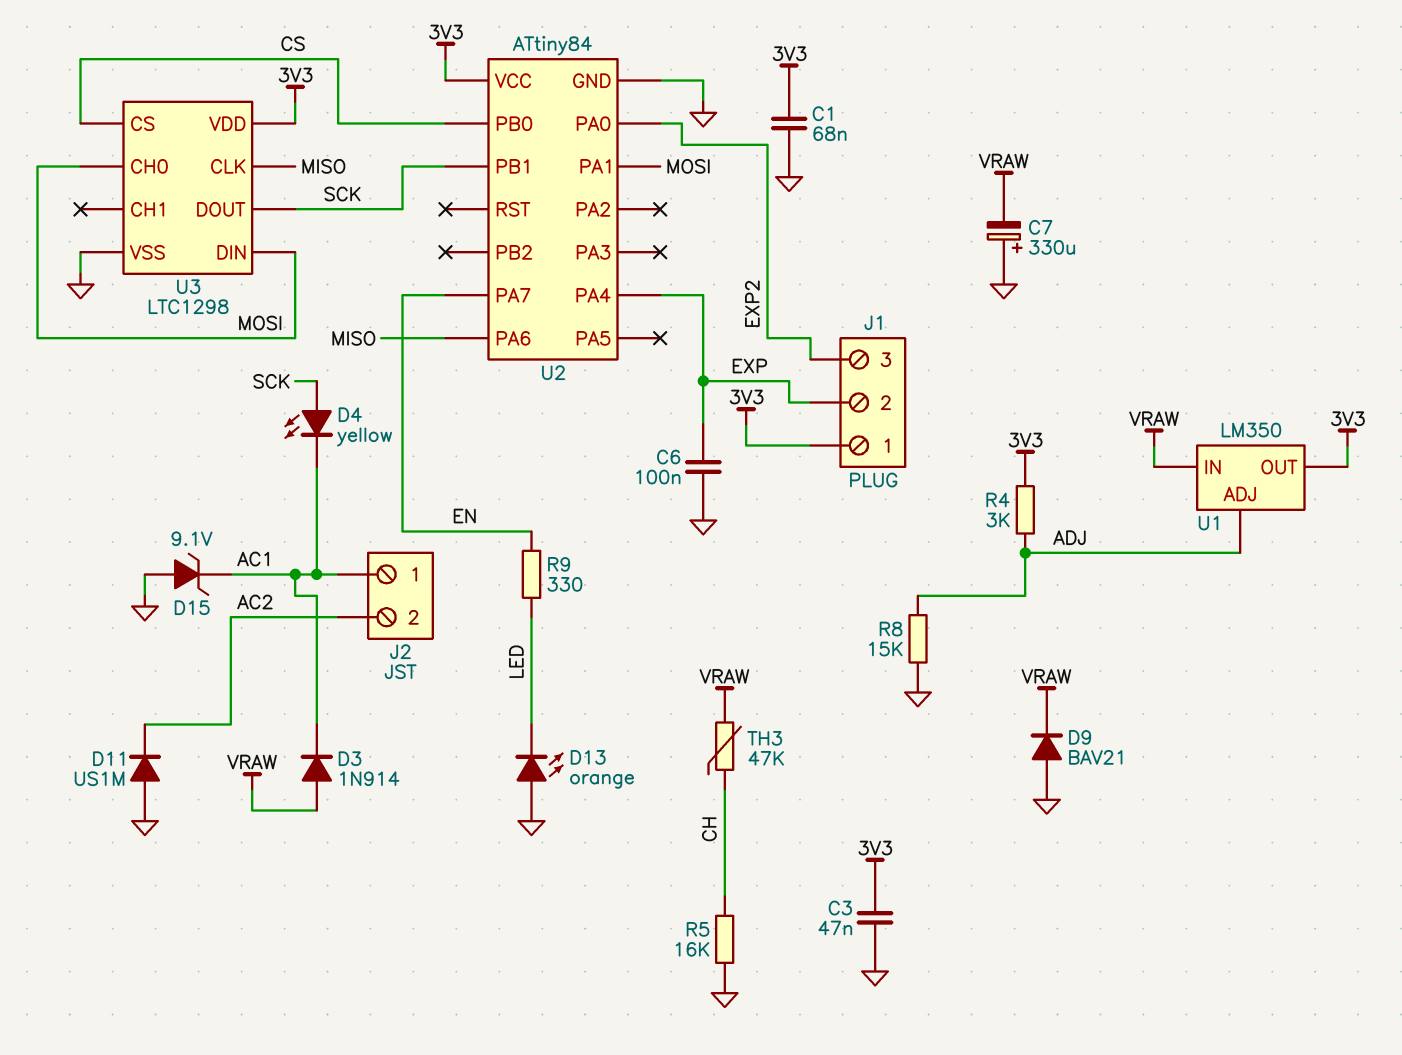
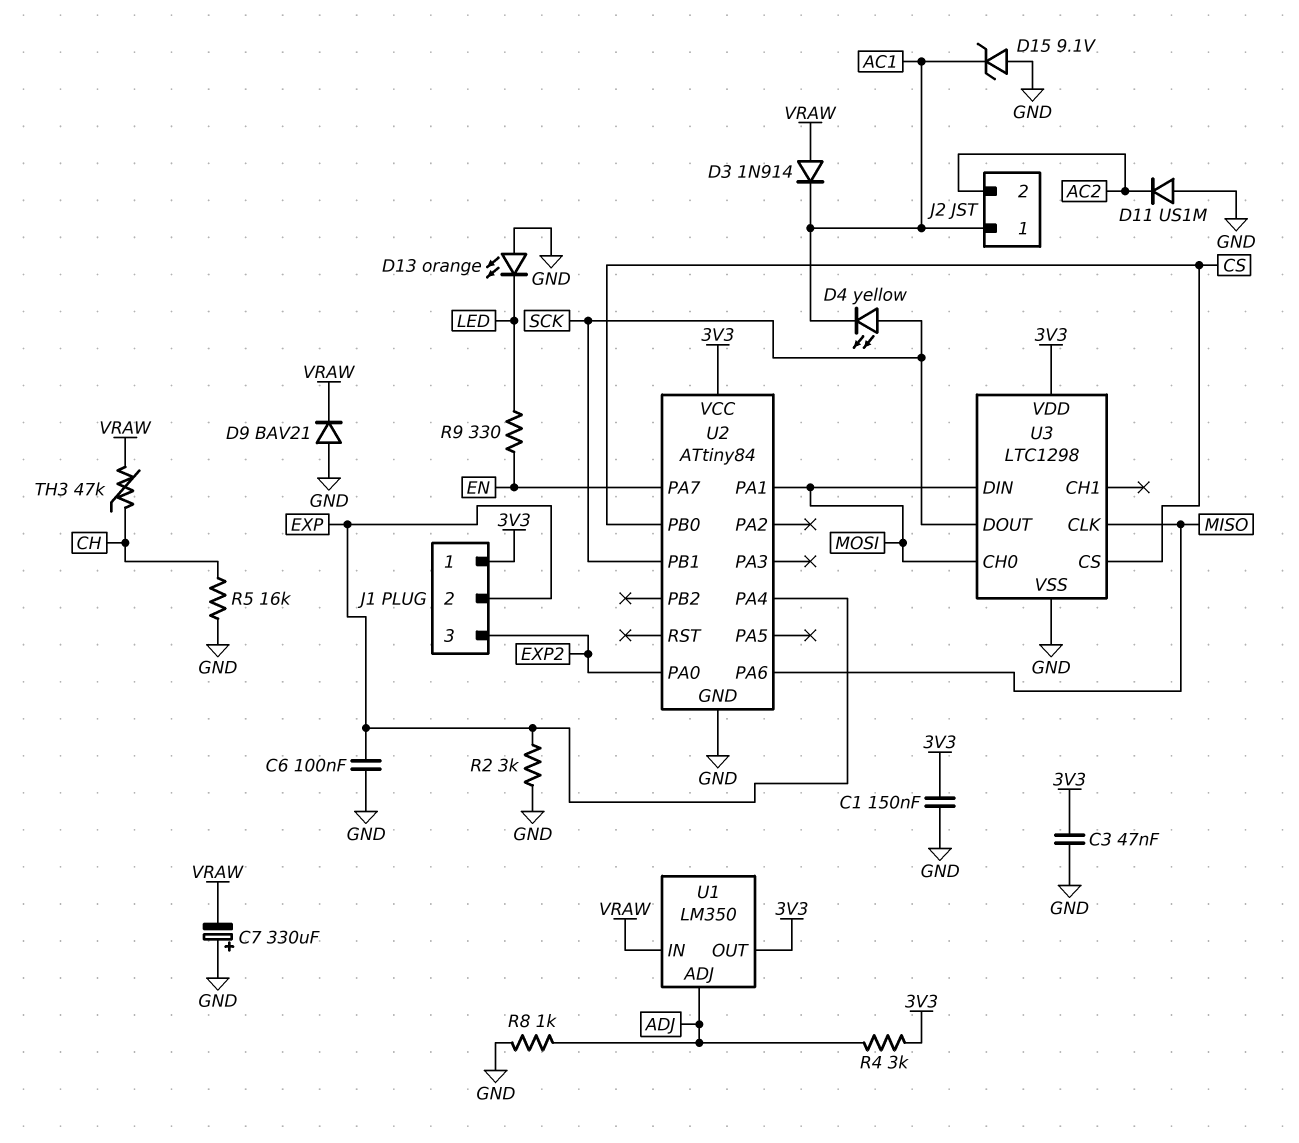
C1: 68nF (3V3, GND) -> 150nF (3V3, GND)
R2: none -> 3k (EXP, GND)
R8: 15k (ADJ, GND) -> 1k (ADJ, GND)

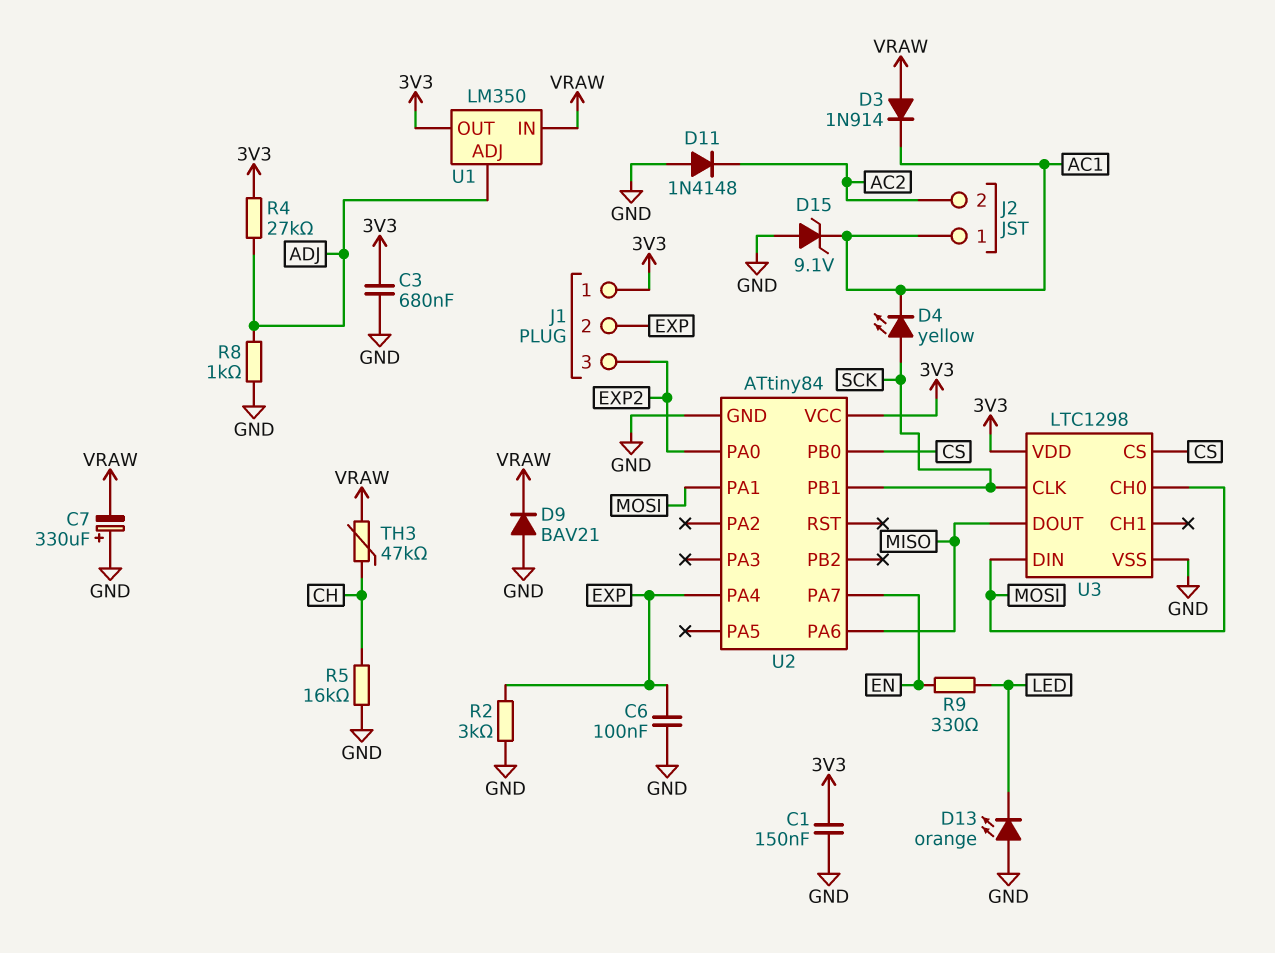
C3: 47nF (3V3, GND) -> 680nF (3V3, GND)
D11: diode US1M (A GND, K AC2) -> diode 1N4148 (A GND, K AC2)
R4: 3k (3V3, ADJ) -> 27k (3V3, ADJ)
U3 pin CLK: MISO -> SCK
U3 pin DOUT: SCK -> MISO

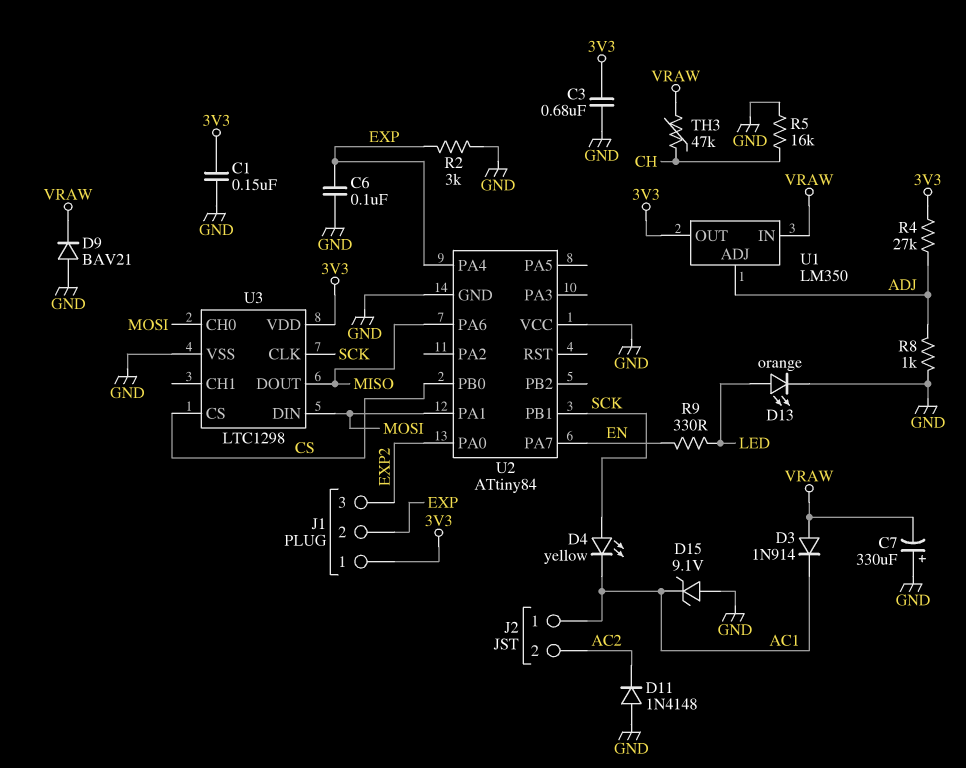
D13: LED orange (A GND, K LED) -> LED orange (A LED, K GND)
U2 pin VCC: 3V3 -> GND

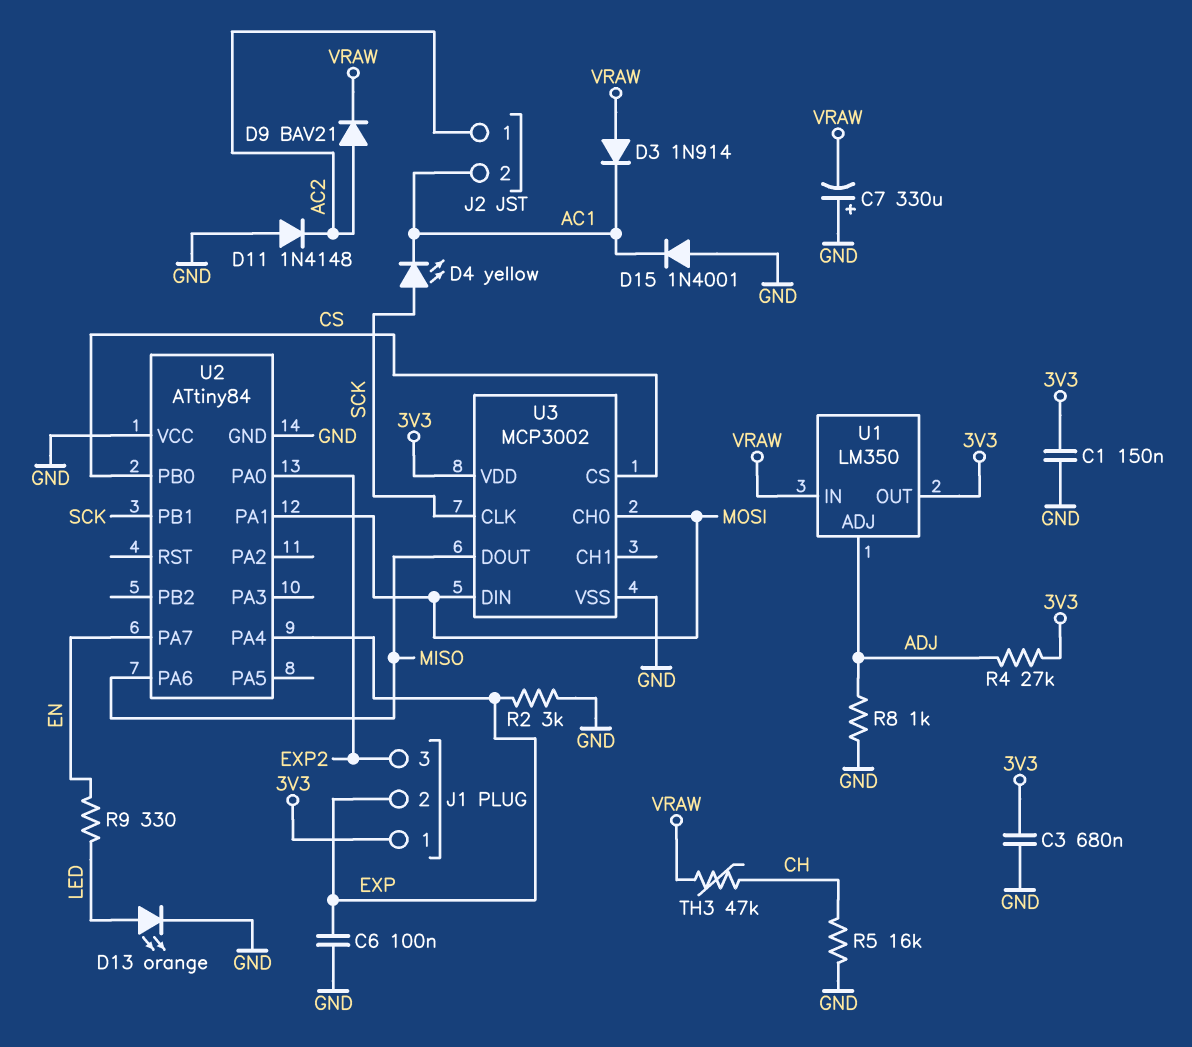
D9: diode BAV21 (A GND, K VRAW) -> diode BAV21 (A AC2, K VRAW)
D15: zener 9.1V (A GND, K AC1) -> diode 1N4001 (A GND, K AC1)
J2 pin 1: AC1 -> AC2
J2 pin 2: AC2 -> AC1
U3: LTC1298 -> MCP3002

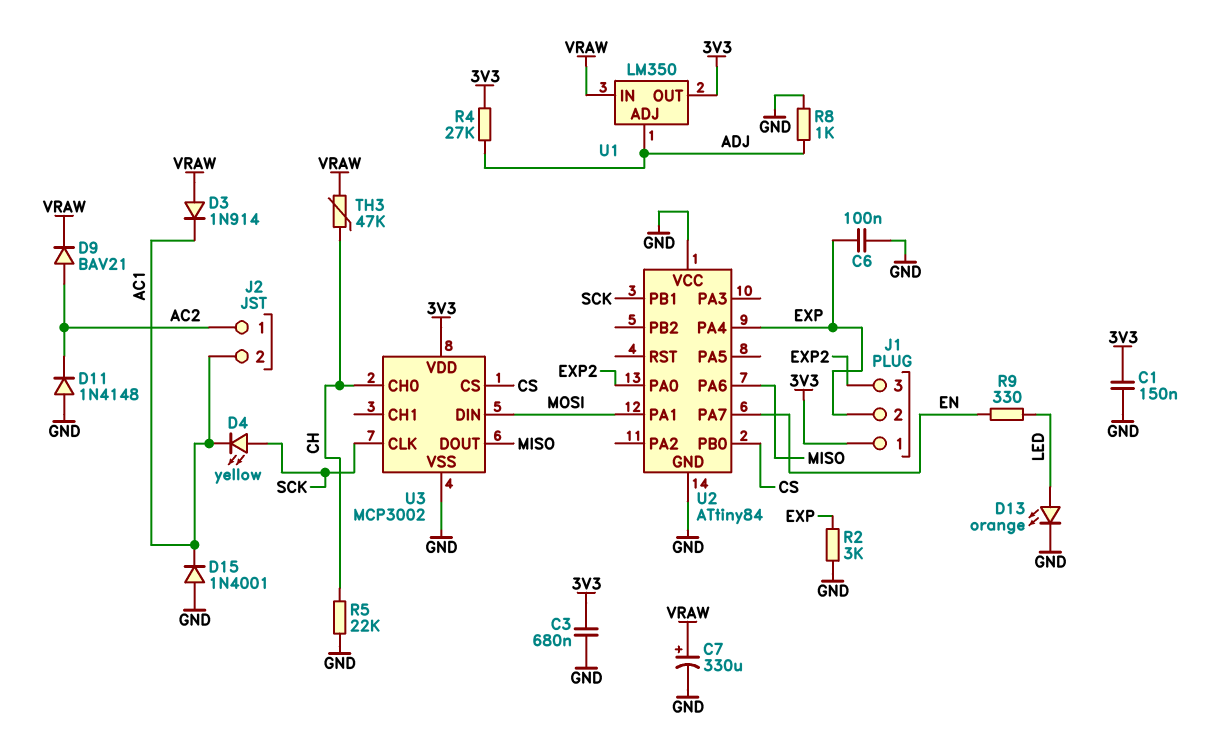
C7: 330uF (plus GND, minus VRAW) -> 330uF (plus VRAW, minus GND)
R5: 16k (CH, GND) -> 22k (CH, GND)
U3 pin CH0: MOSI -> CH

